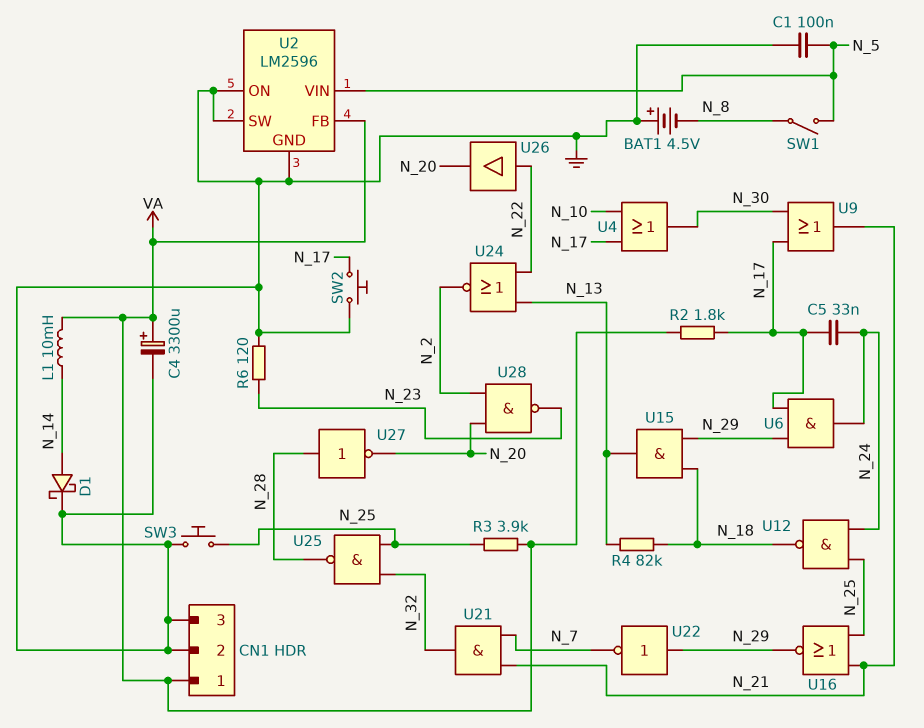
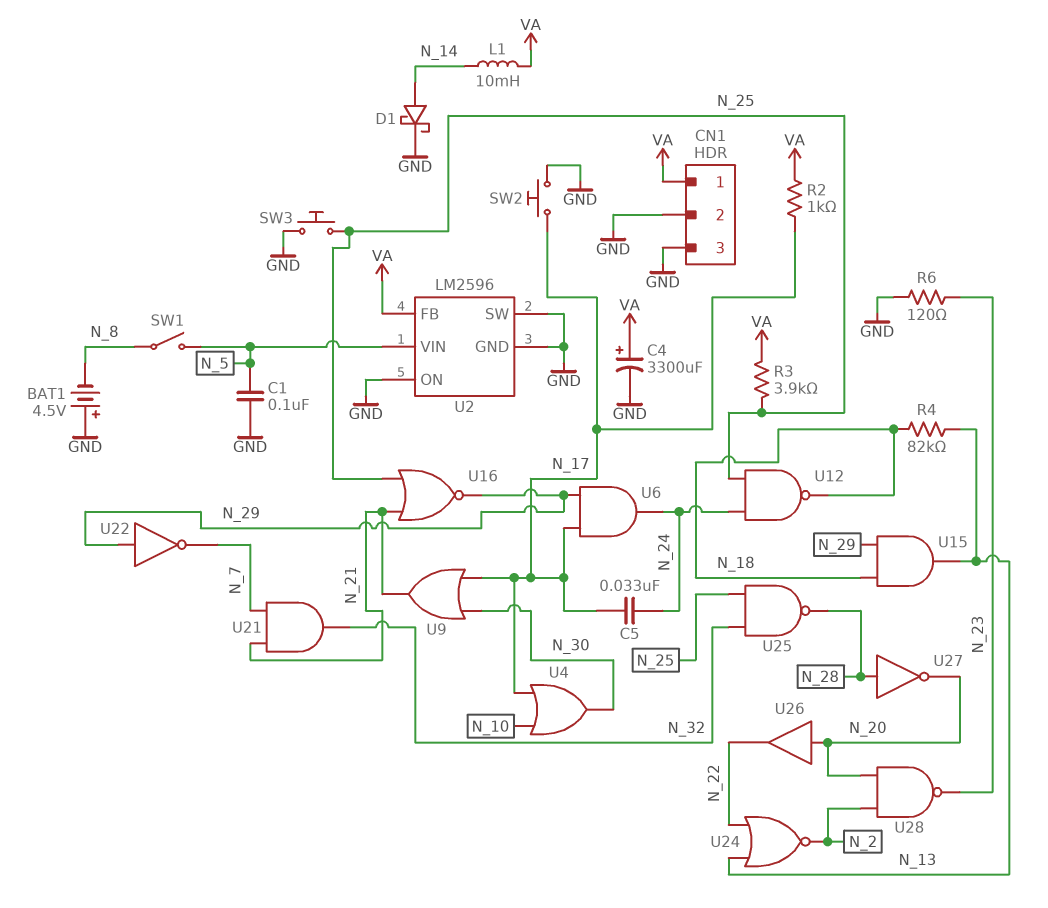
R2: 1.8k (N_17, VA) -> 1k (N_17, VA)
U26: buffer (in N_22, out N_20) -> buffer (in N_20, out N_22)

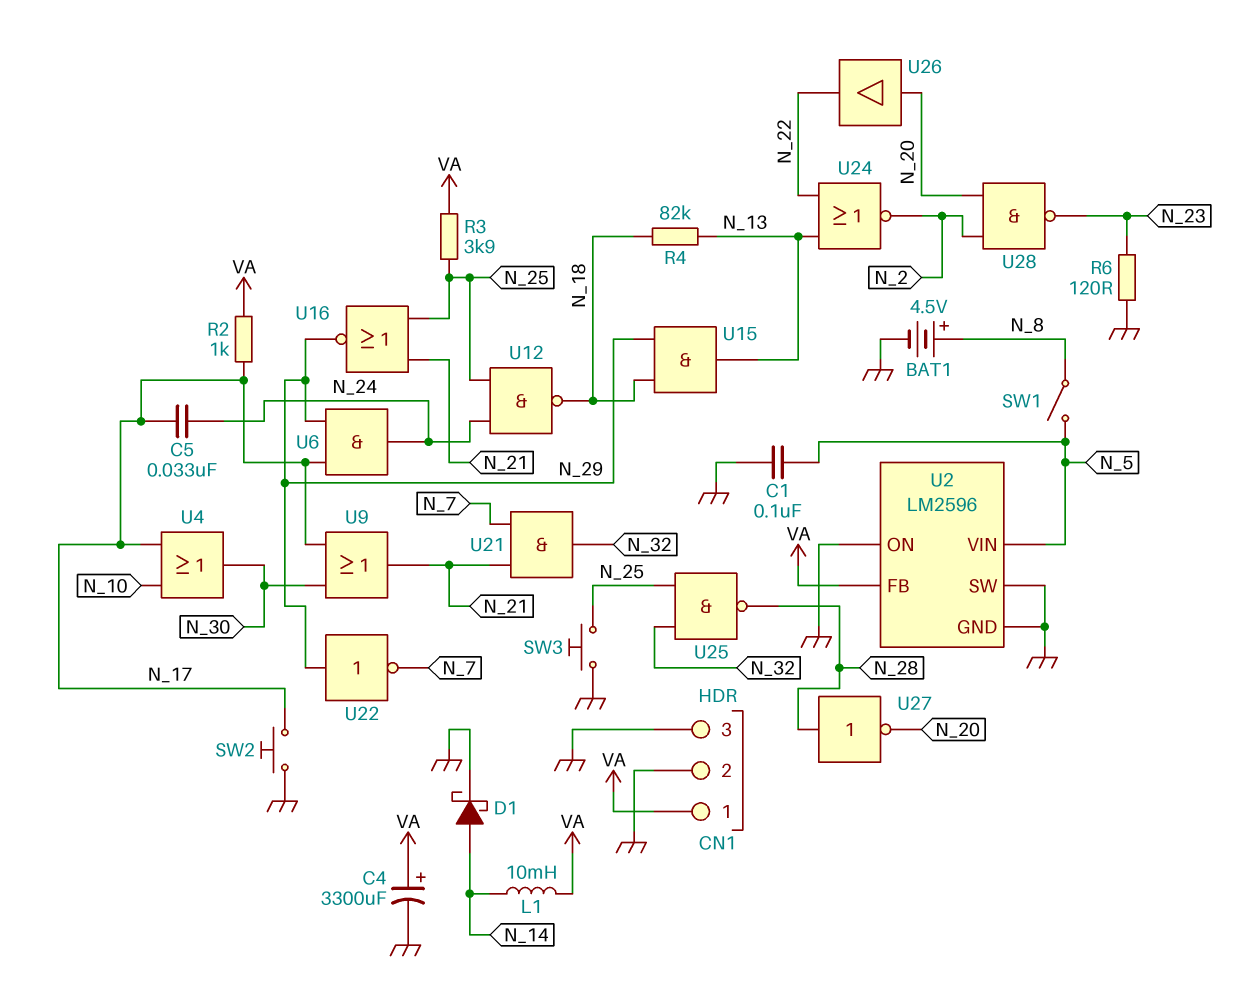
BAT1: 4.5V (plus GND, minus N_8) -> 4.5V (plus N_8, minus GND)

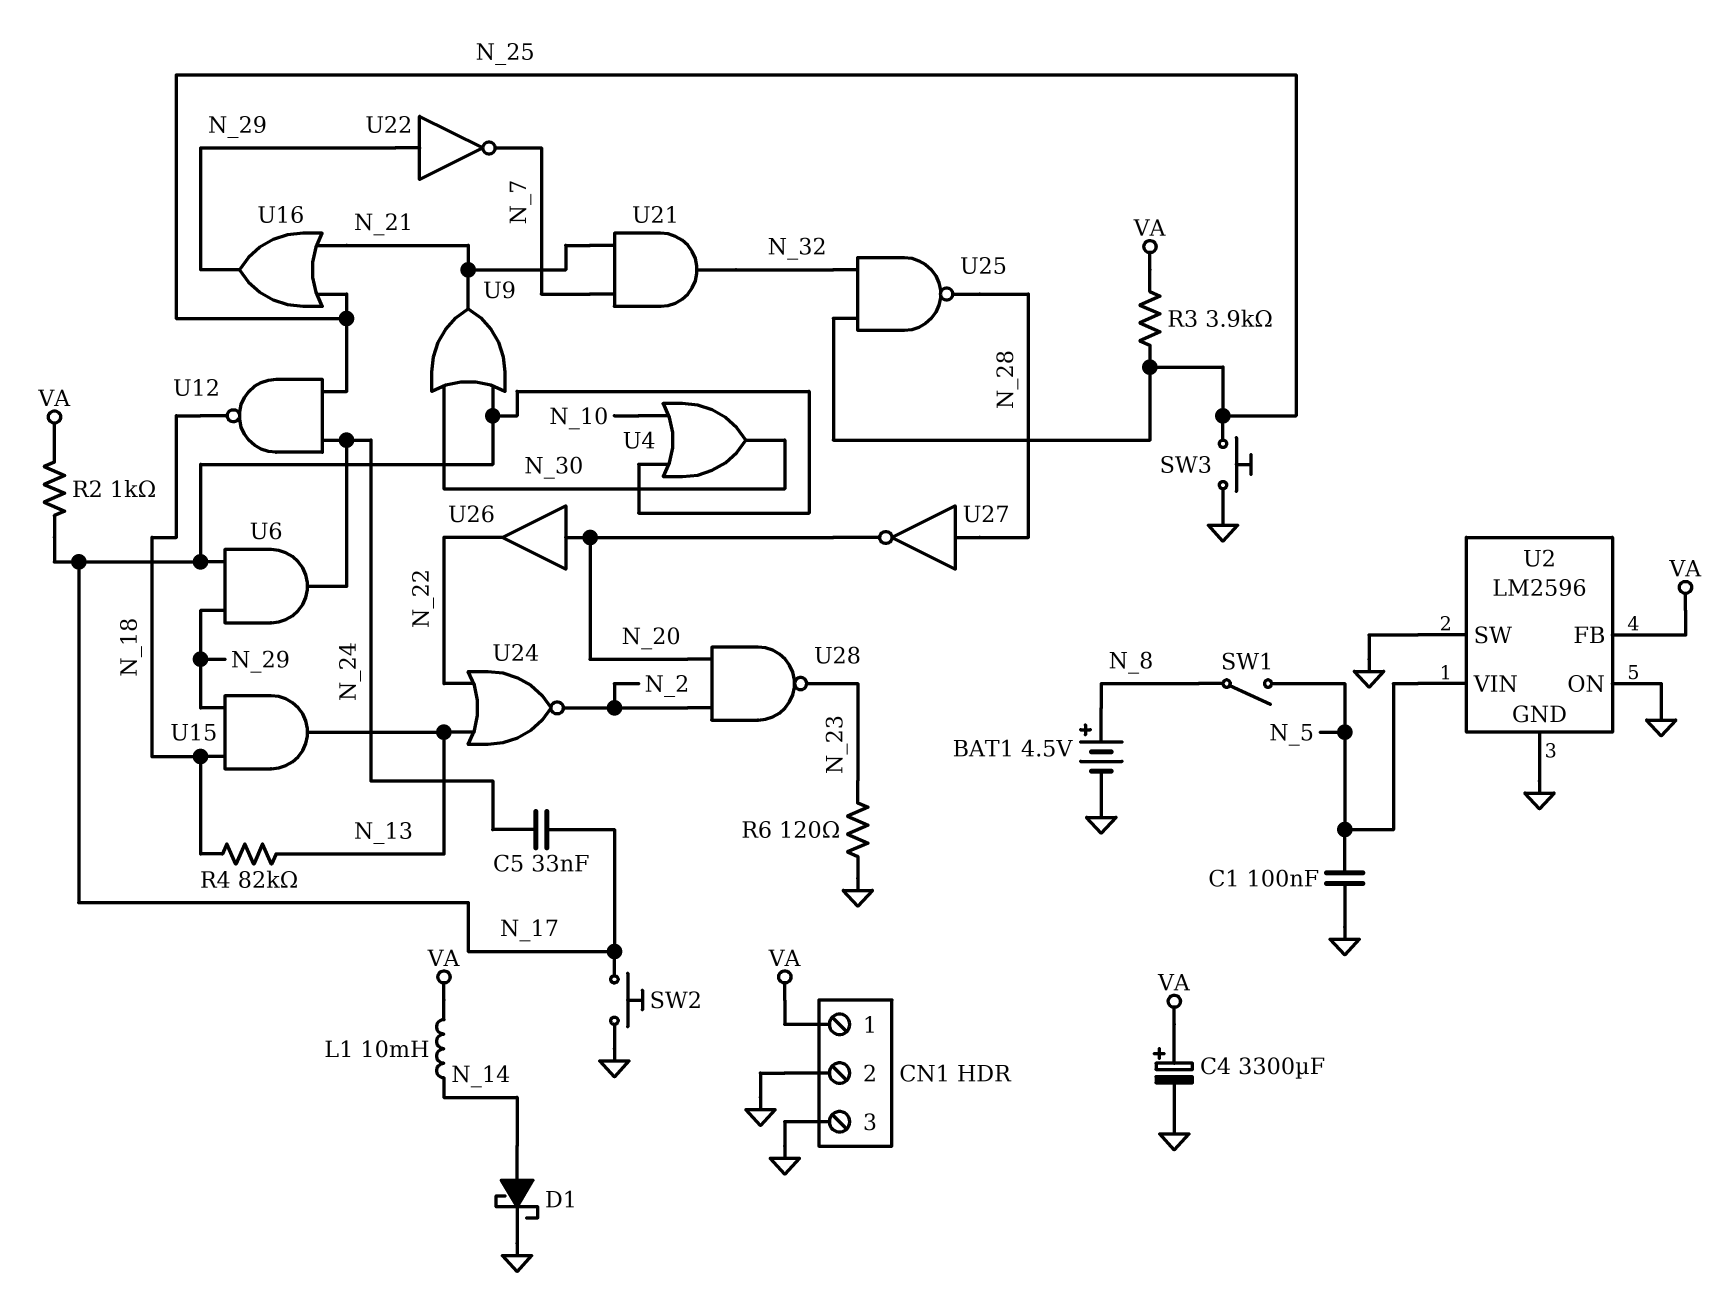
U16: NOR (in N_21, in N_25, out N_29) -> OR (in N_21, in N_25, out N_29)

